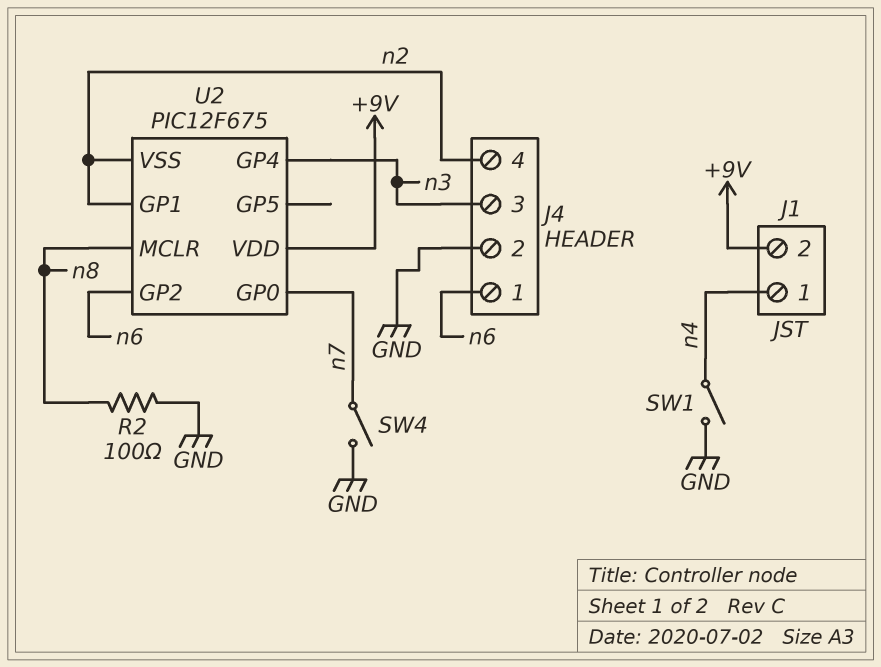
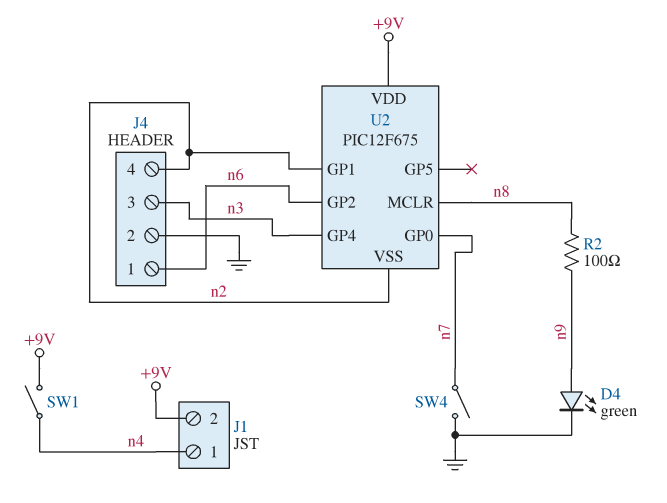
D4: none -> LED green (A n9, K GND)
R2: 100 (GND, n8) -> 100 (n8, n9)
SW1: switch (GND, n4) -> switch (+9V, n4)

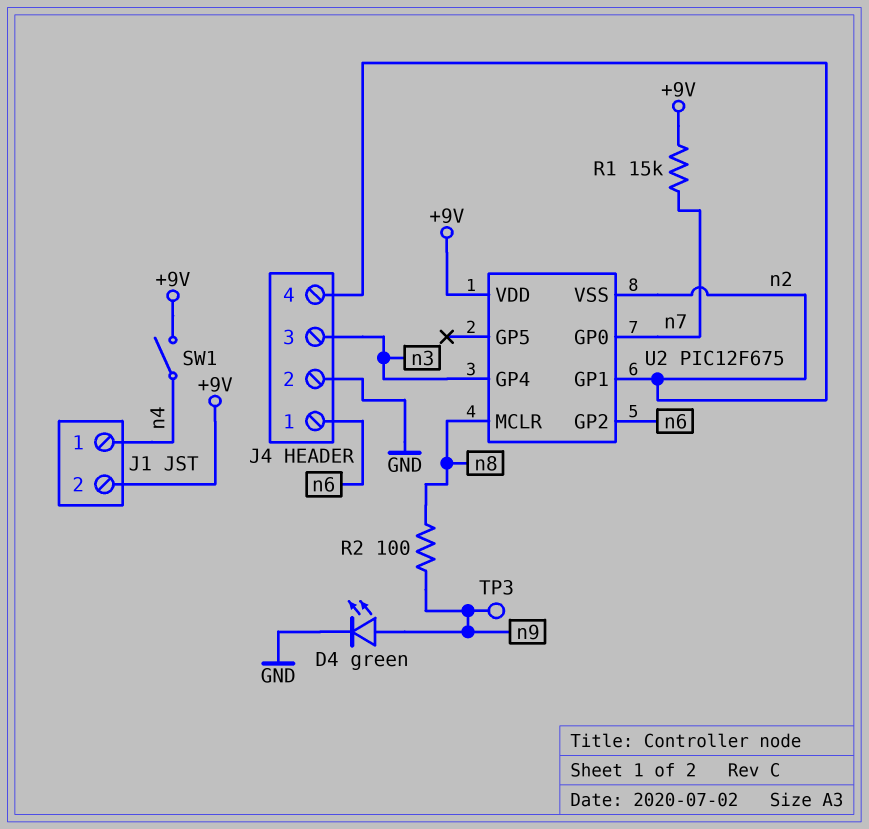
R1: none -> 15k (+9V, n7)
SW4: switch (GND, n7) -> none
TP3: none -> test point (n9)

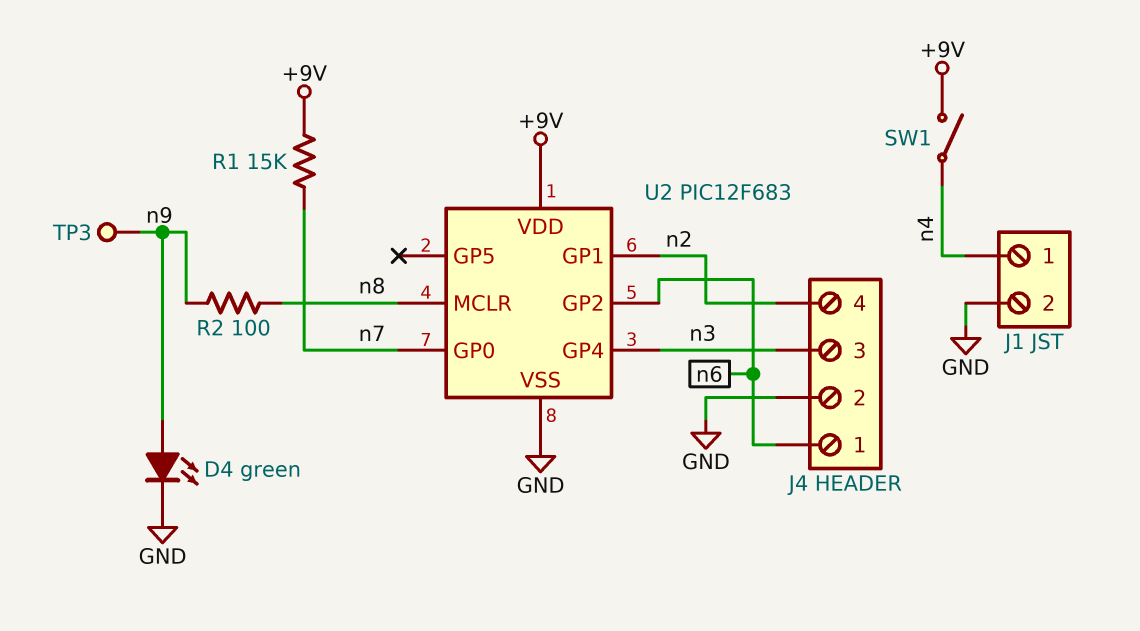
J1 pin 2: +9V -> GND
U2: PIC12F675 -> PIC12F683
U2 pin VSS: n2 -> GND

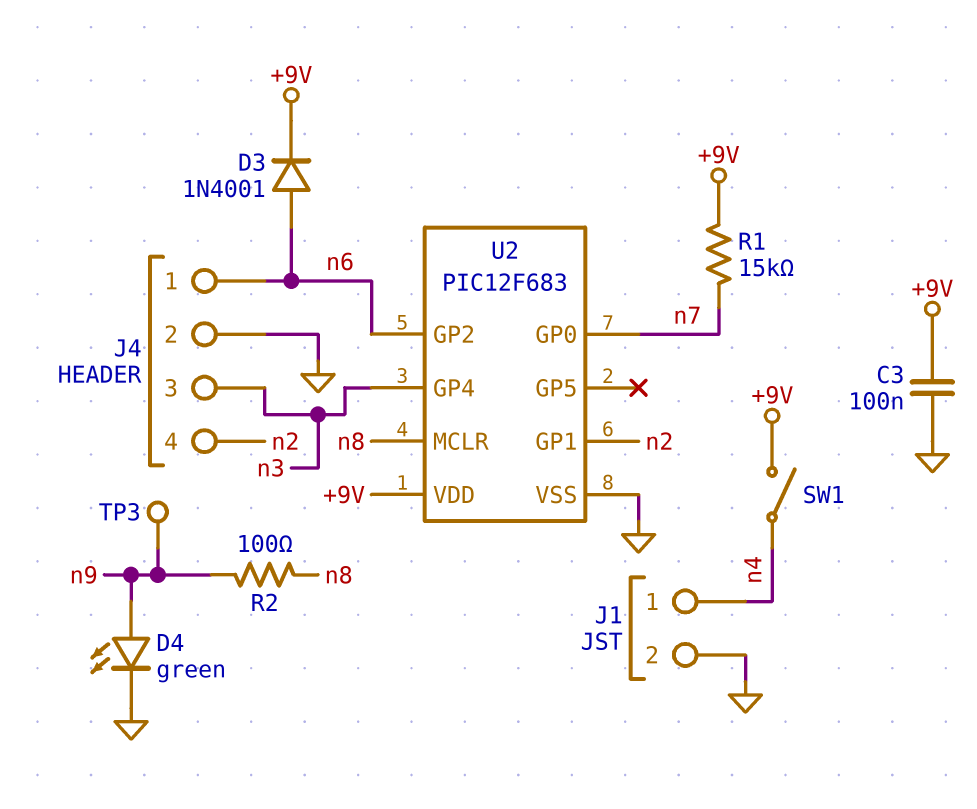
C3: none -> 100nF (+9V, GND)
D3: none -> diode 1N4001 (A n6, K +9V)

